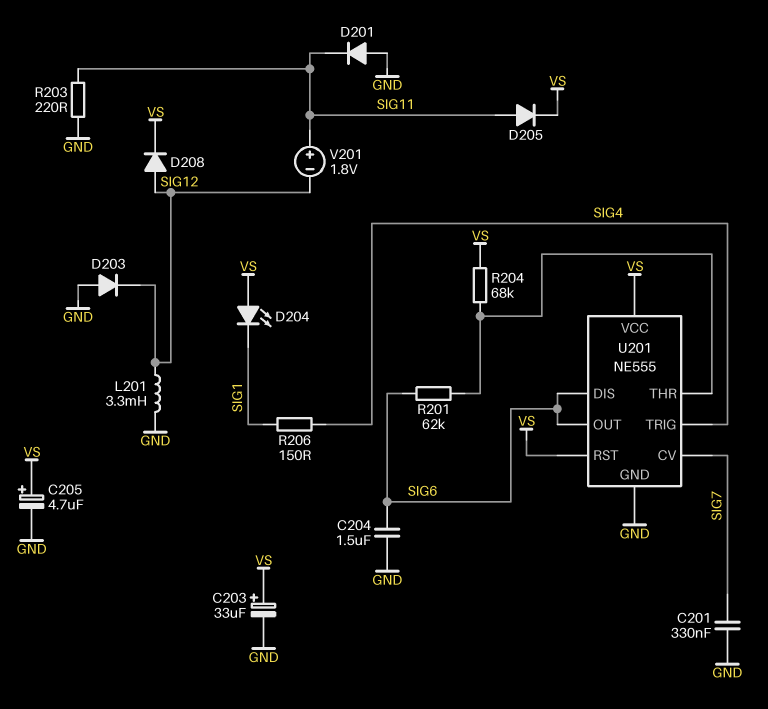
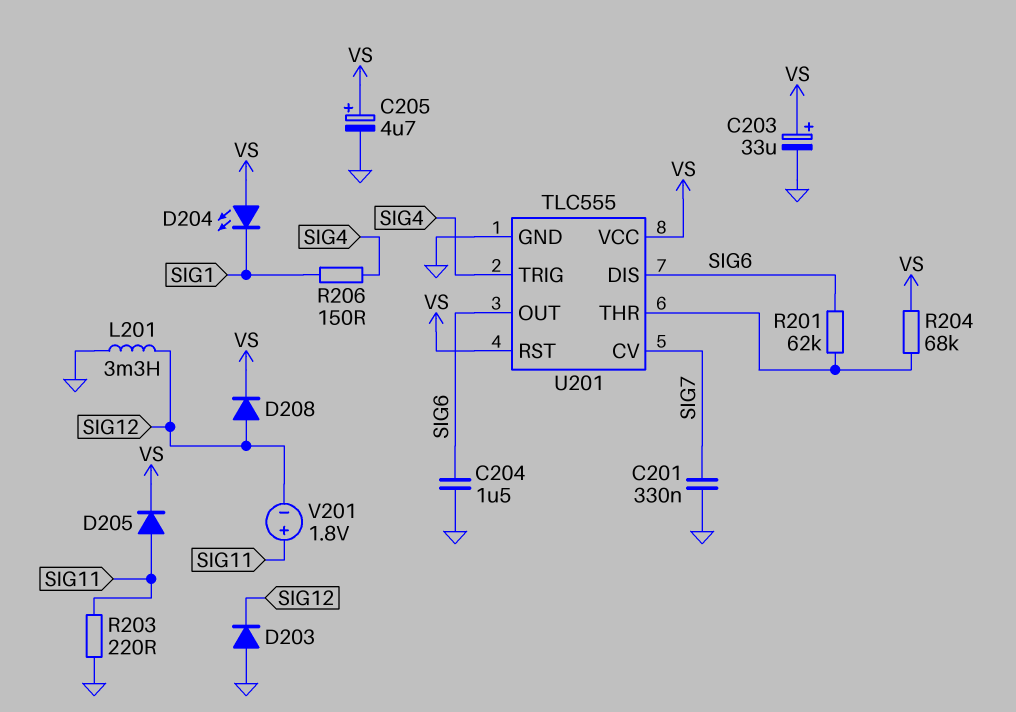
D201: diode (A GND, K SIG11) -> none
U201: NE555 -> TLC555

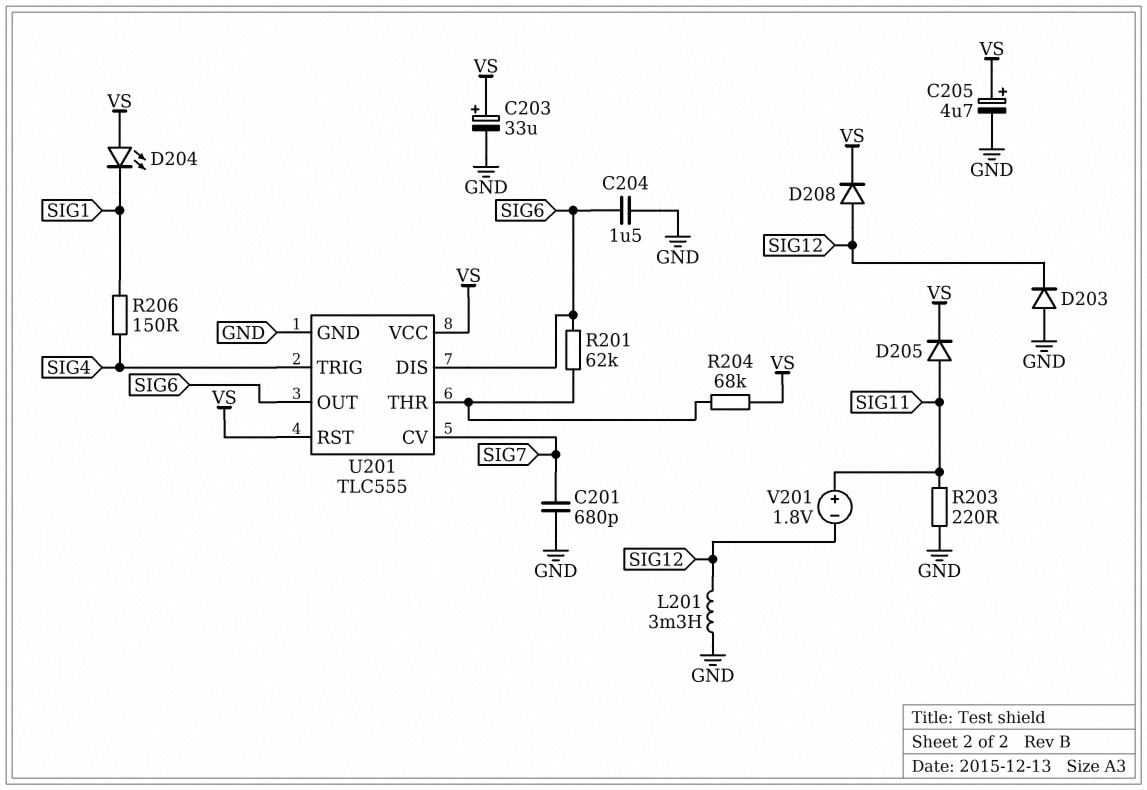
C201: 330nF (GND, SIG7) -> 680pF (GND, SIG7)

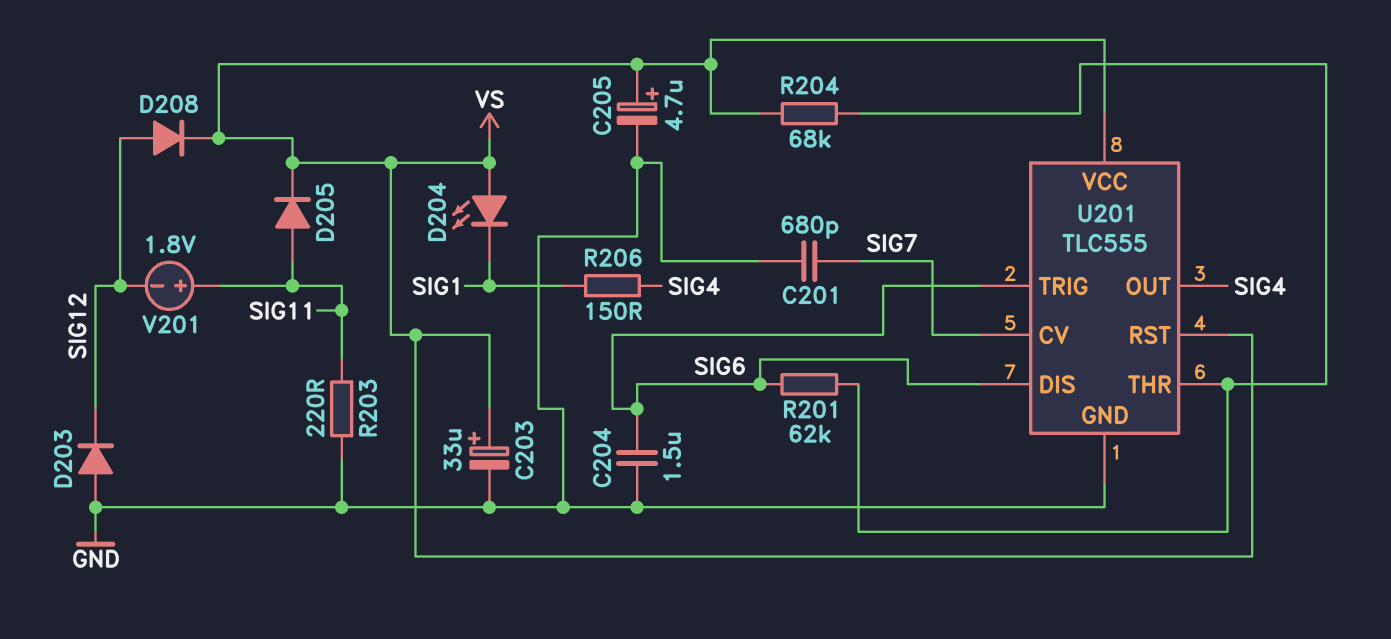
L201: 3.3mH (GND, SIG12) -> none
U201 pin OUT: SIG6 -> SIG4
U201 pin TRIG: SIG4 -> SIG6

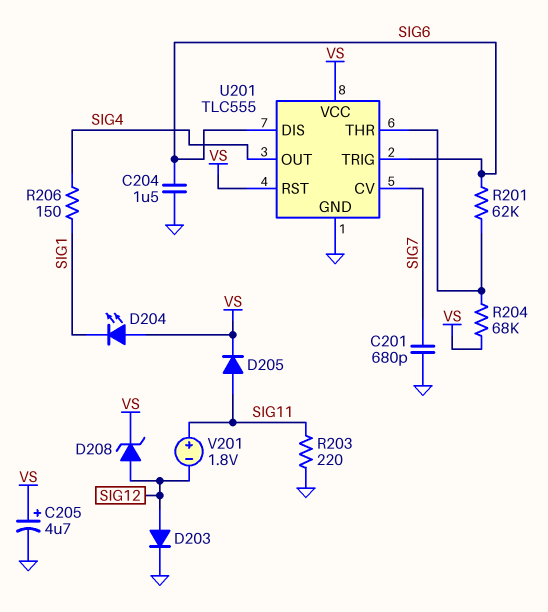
C203: 33uF (plus VS, minus GND) -> none
D203: diode (A GND, K SIG12) -> diode (A SIG12, K GND)
D208: diode (A SIG12, K VS) -> zener (A SIG12, K VS)

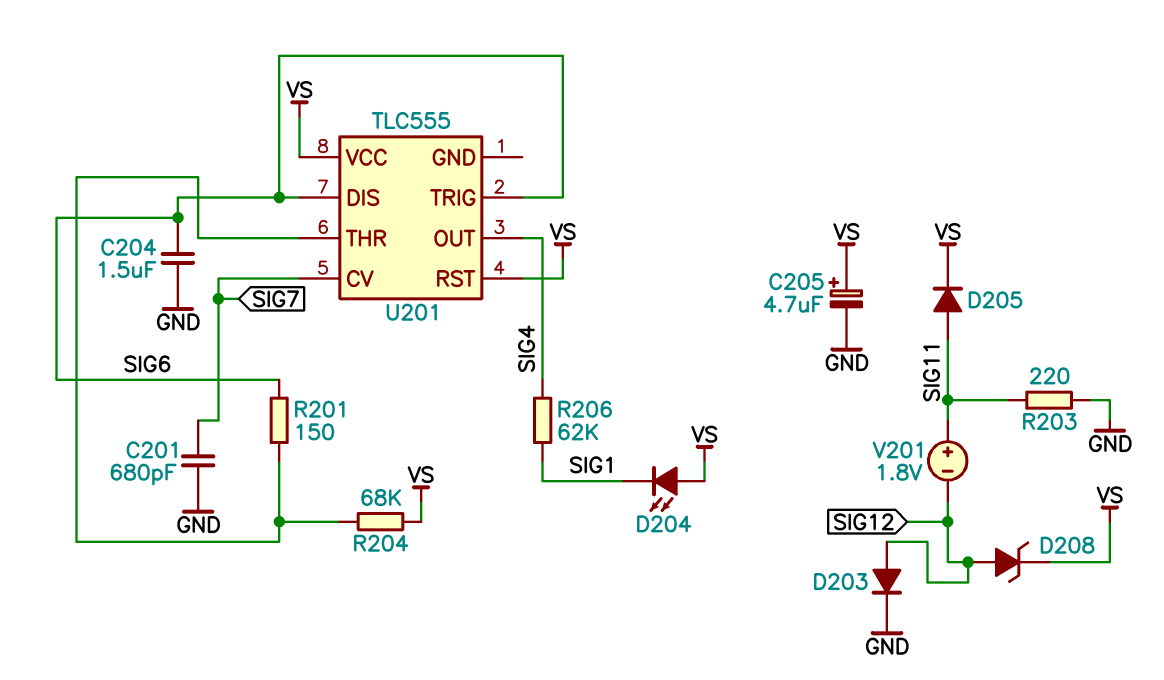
R201: 62k (SIG6, U201/THR) -> 150 (SIG6, U201/THR)
R206: 150 (SIG1, SIG4) -> 62k (SIG1, SIG4)
U201 pin GND: GND -> none

